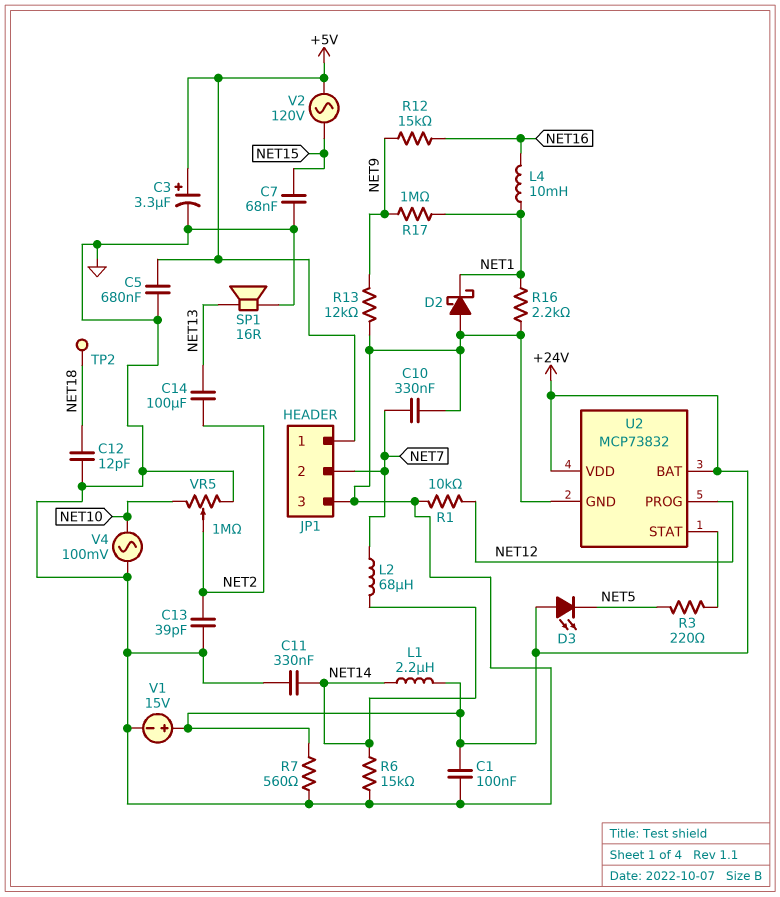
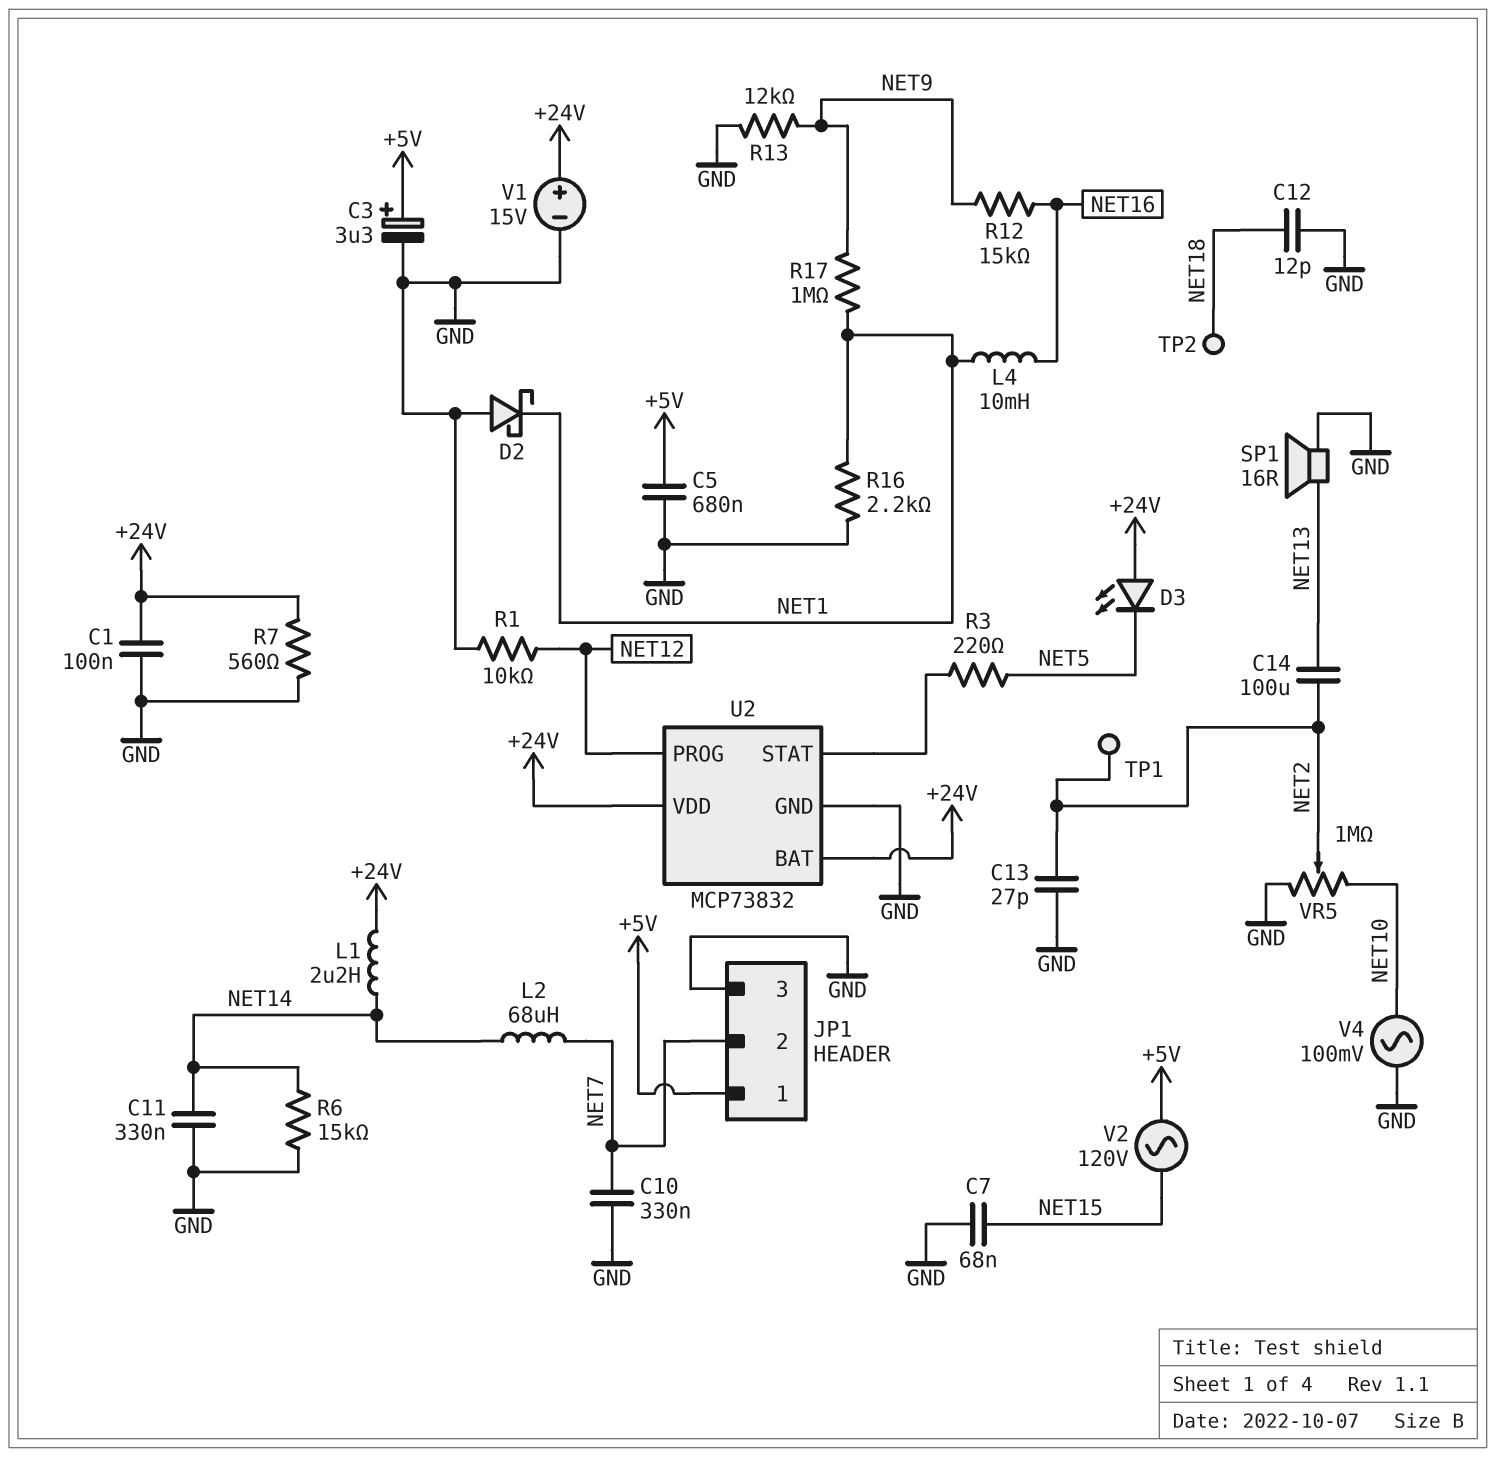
C13: 39pF (GND, NET2) -> 27pF (GND, NET2)
TP1: none -> test point (NET2)

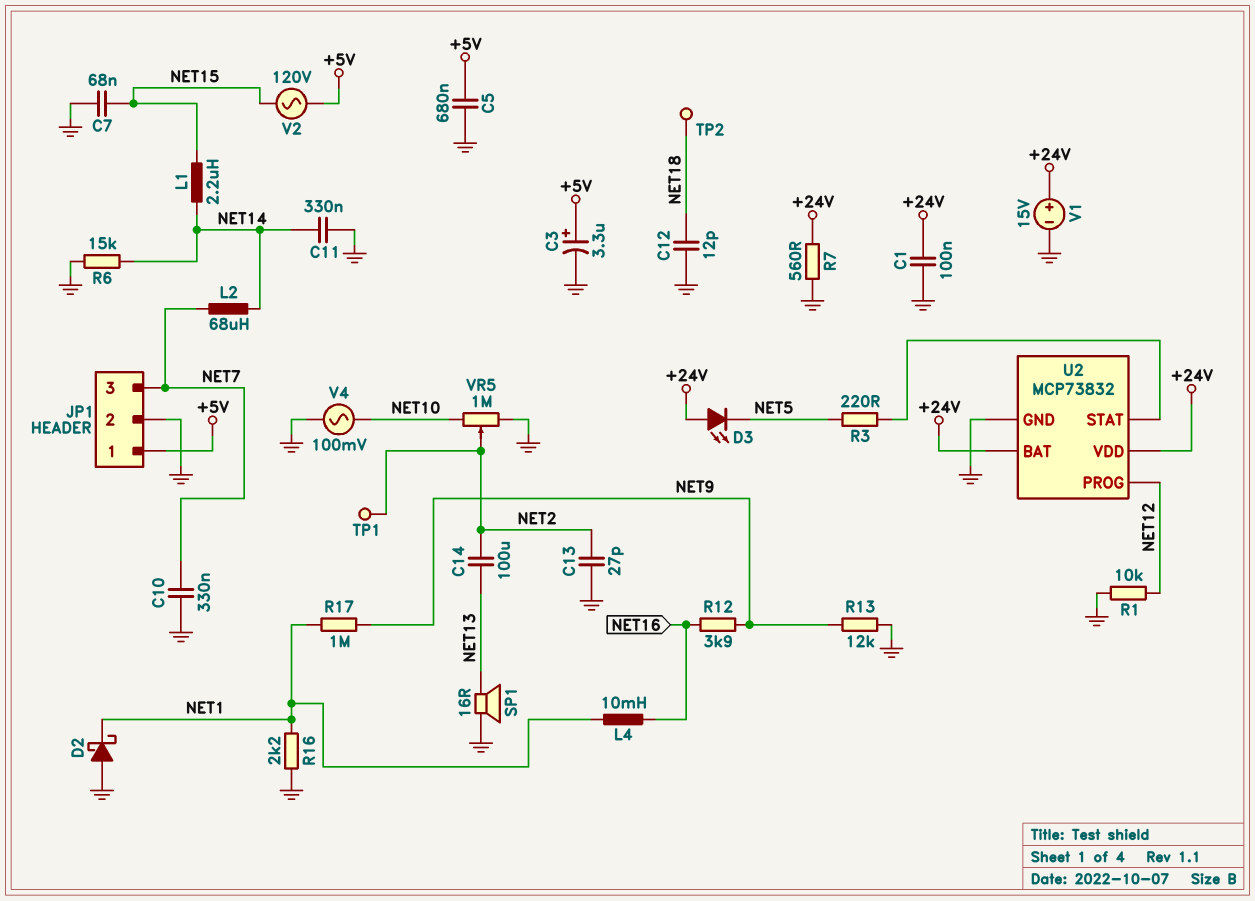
JP1 pin 2: NET7 -> GND
JP1 pin 3: GND -> NET7
L1: 2.2uH (+24V, NET14) -> 2.2uH (NET14, NET15)
R12: 15k (NET9, NET16) -> 3.9k (NET9, NET16)

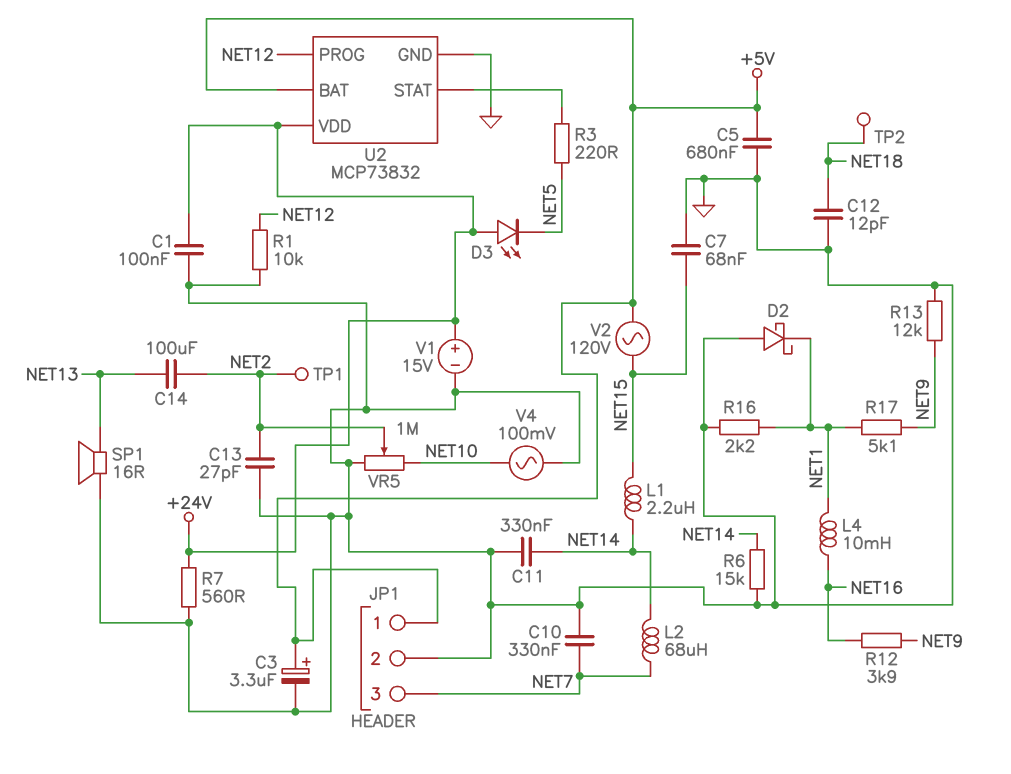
R17: 1M (NET1, NET9) -> 5.1k (NET1, NET9)
U2 pin BAT: +24V -> +5V

